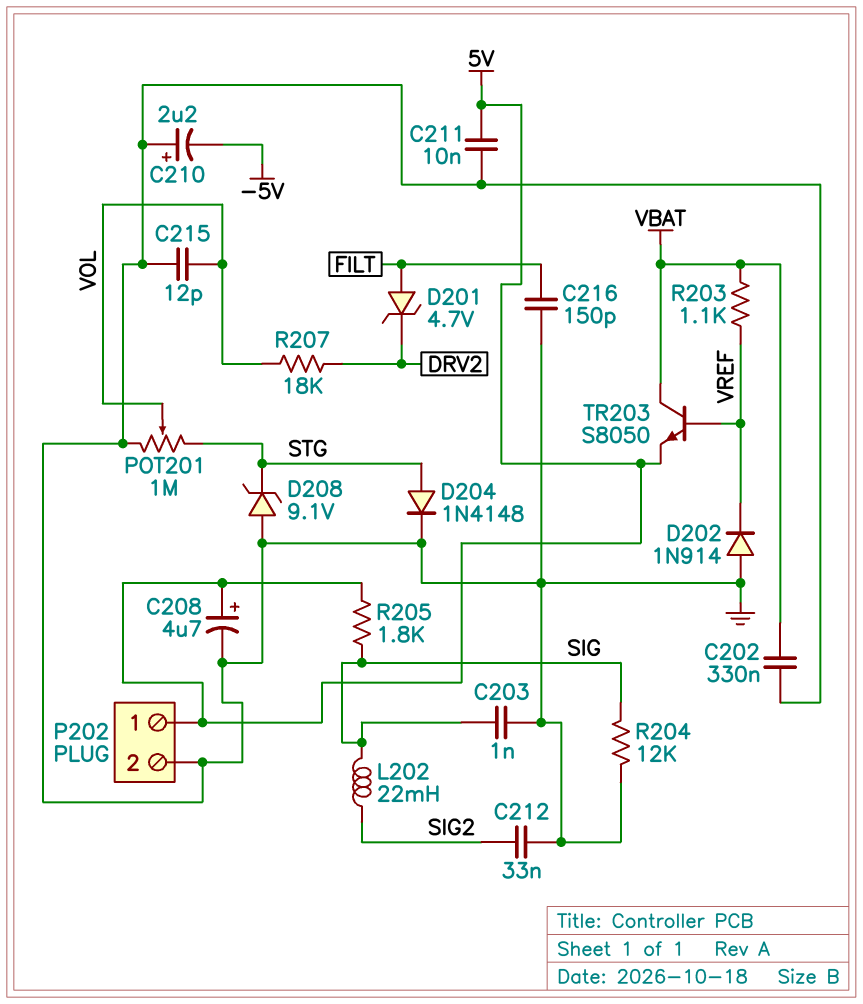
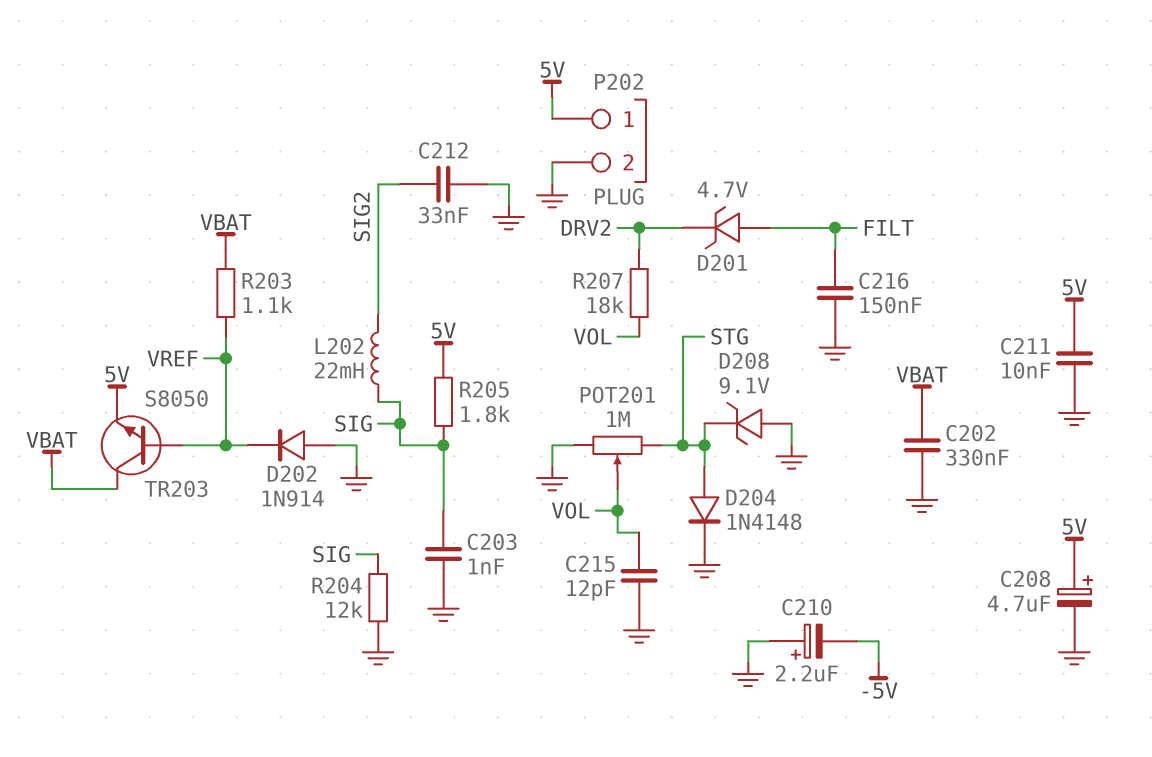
C216: 150pF (FILT, GND) -> 150nF (FILT, GND)

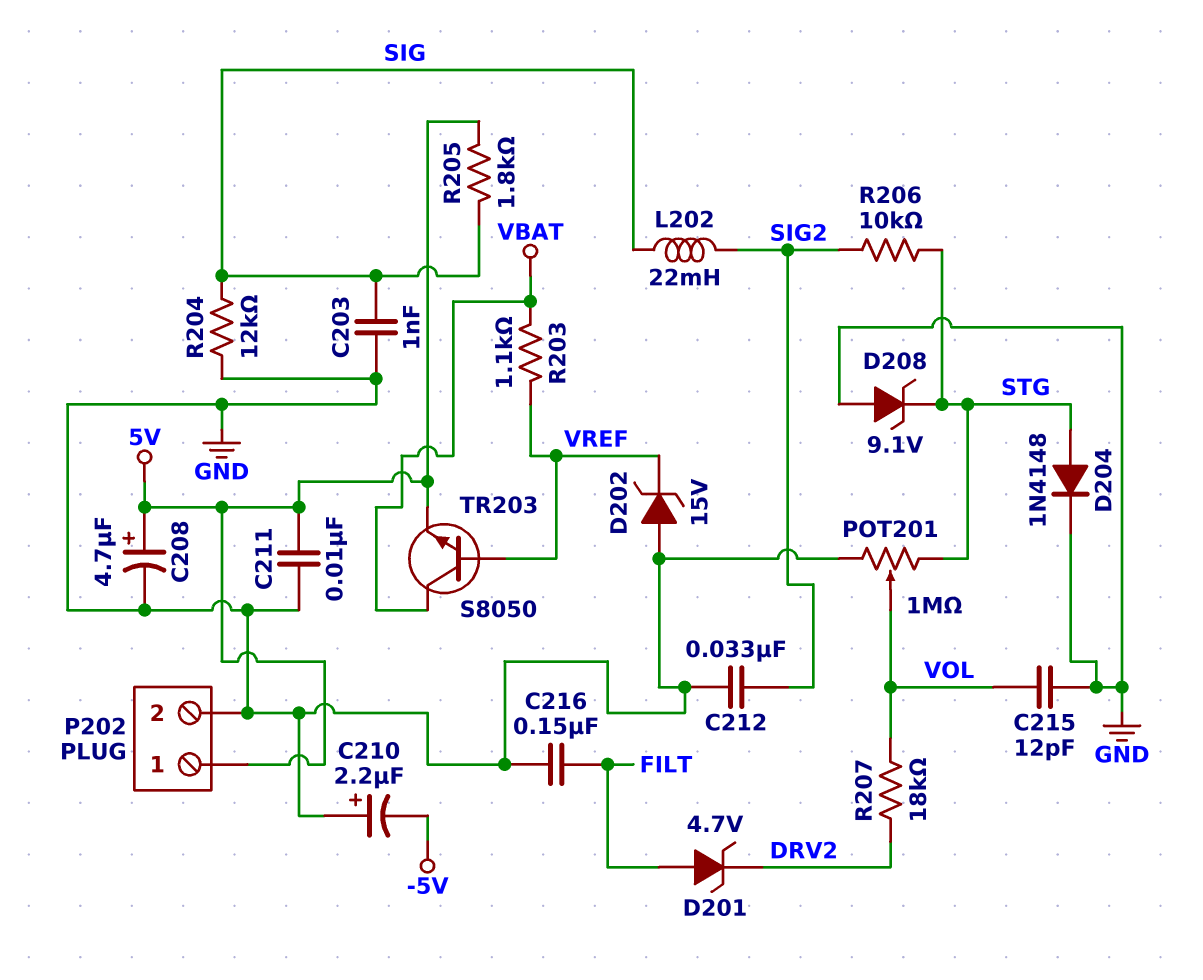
C202: 330nF (GND, VBAT) -> none
D202: diode 1N914 (A GND, K VREF) -> zener 15V (A GND, K VREF)
R206: none -> 10k (SIG2, STG)

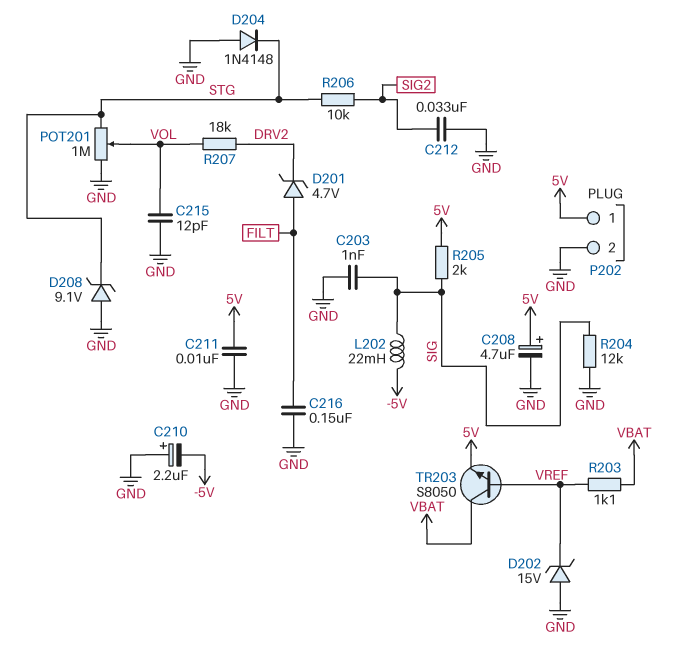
D204: diode 1N4148 (A STG, K GND) -> diode 1N4148 (A GND, K STG)
L202: 22mH (SIG, SIG2) -> 22mH (-5V, SIG)
R205: 1.8k (5V, SIG) -> 2k (5V, SIG)

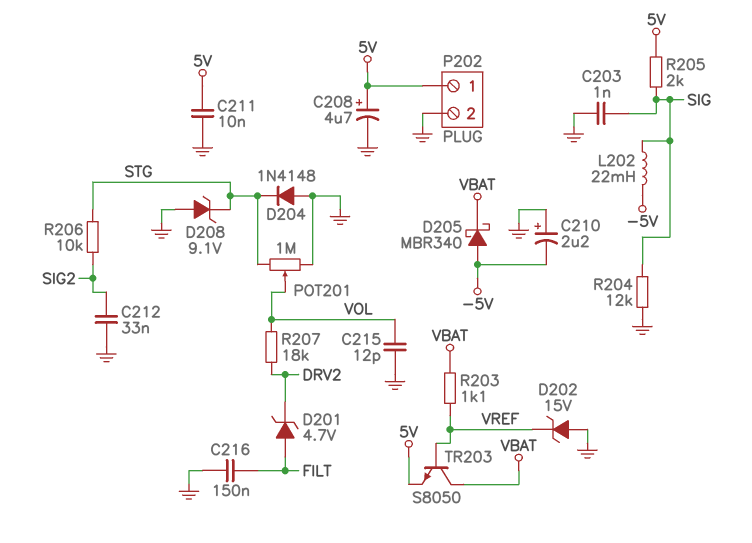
D205: none -> schottky MBR340 (A -5V, K VBAT)

